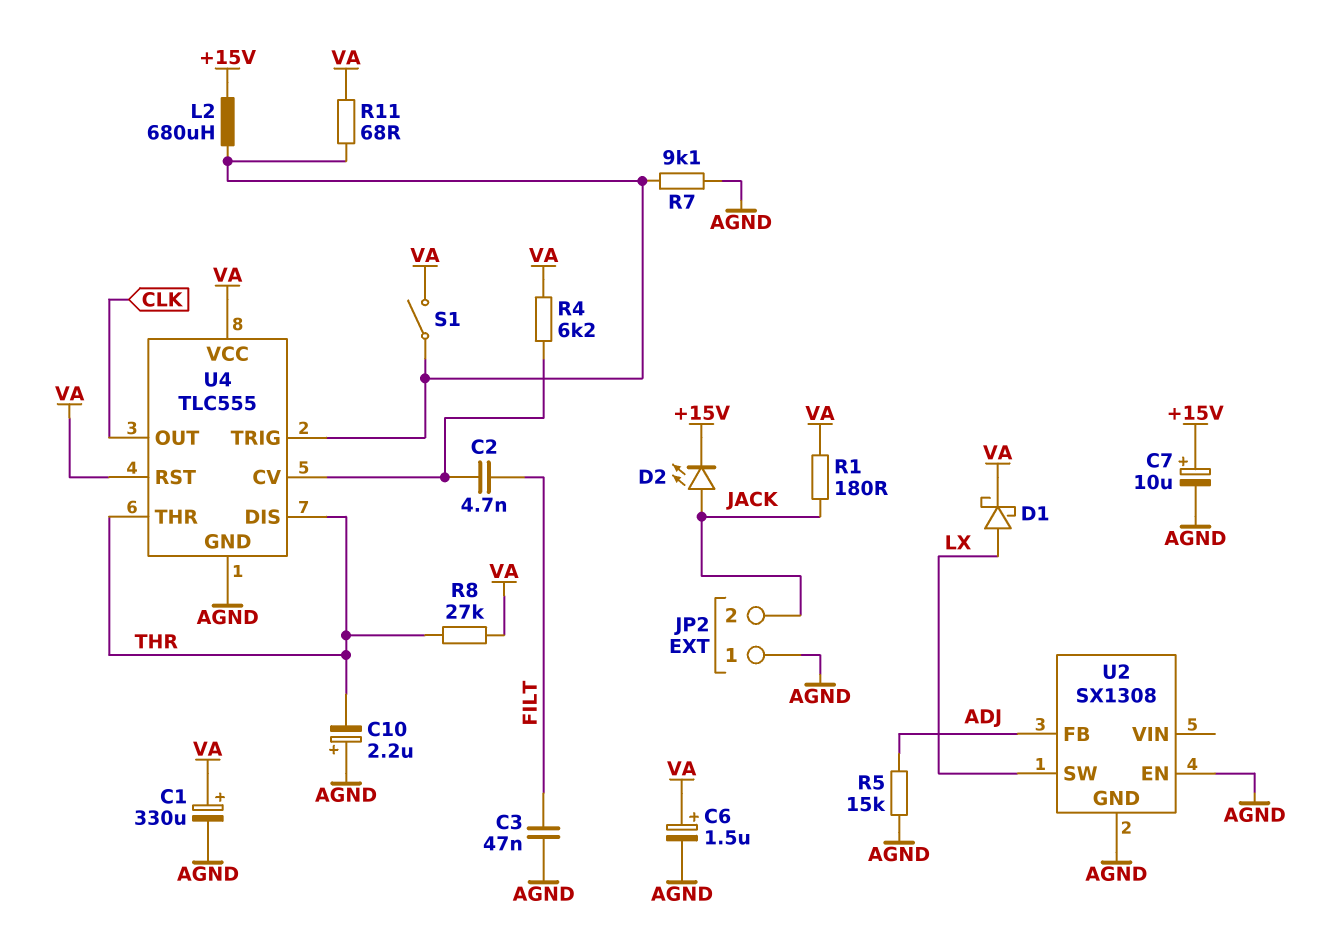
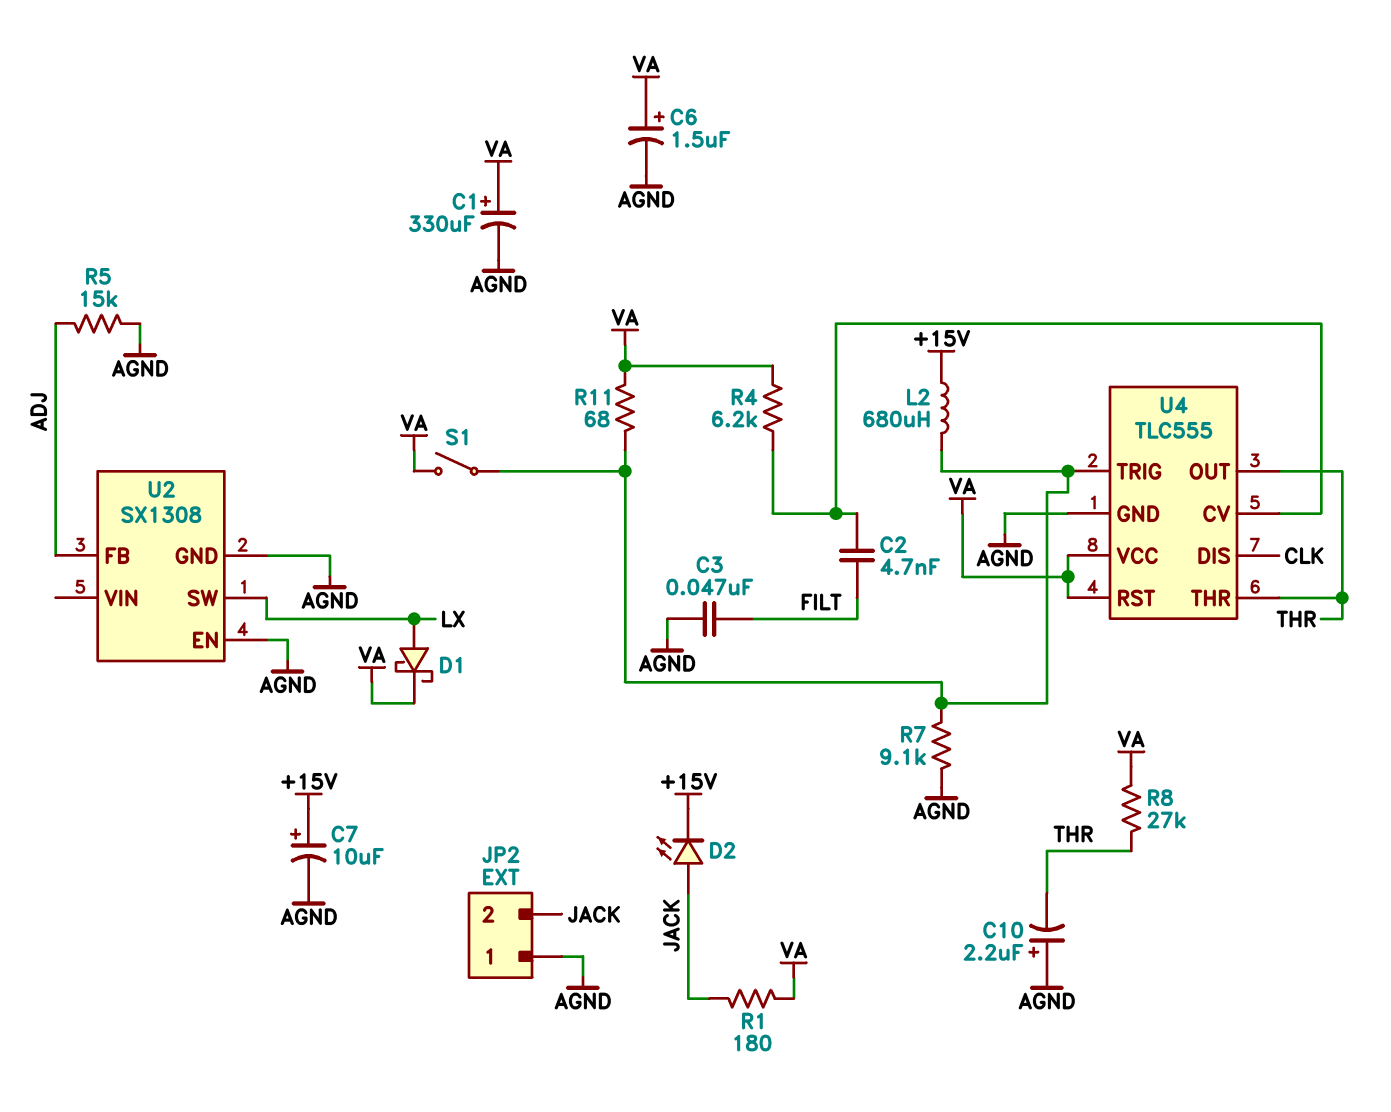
U4 pin DIS: THR -> CLK
U4 pin OUT: CLK -> THR

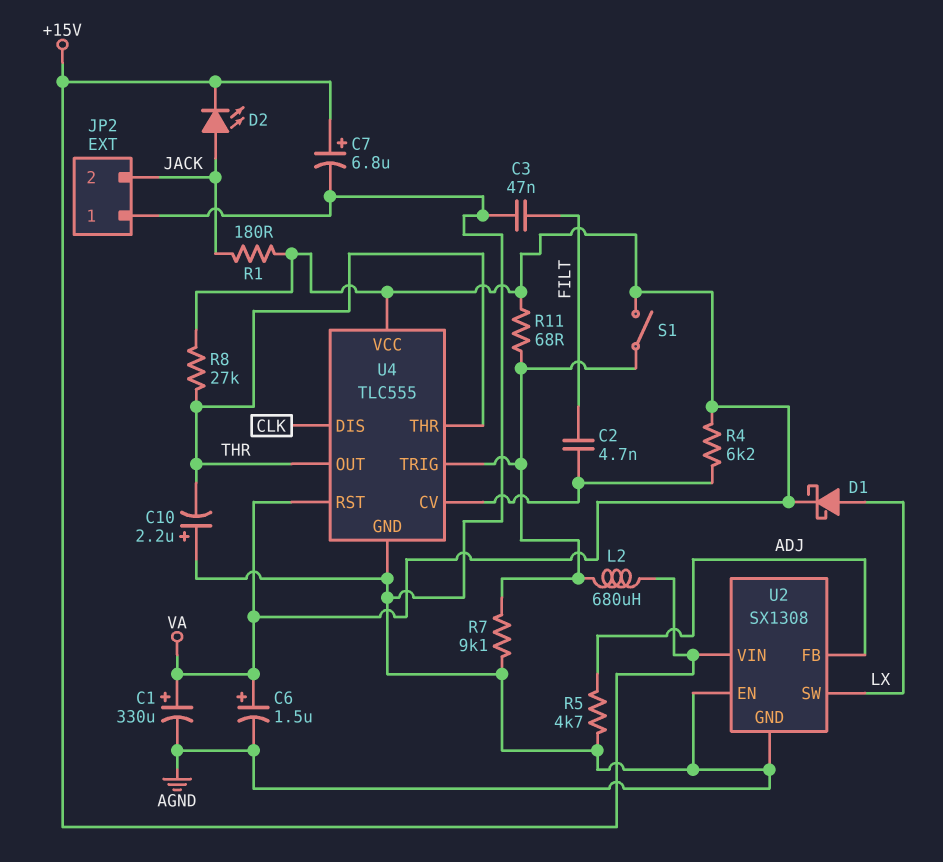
C7: 10uF (plus +15V, minus AGND) -> 6.8uF (plus +15V, minus AGND)
R5: 15k (ADJ, AGND) -> 4.7k (ADJ, AGND)
U2 pin VIN: none -> +15V

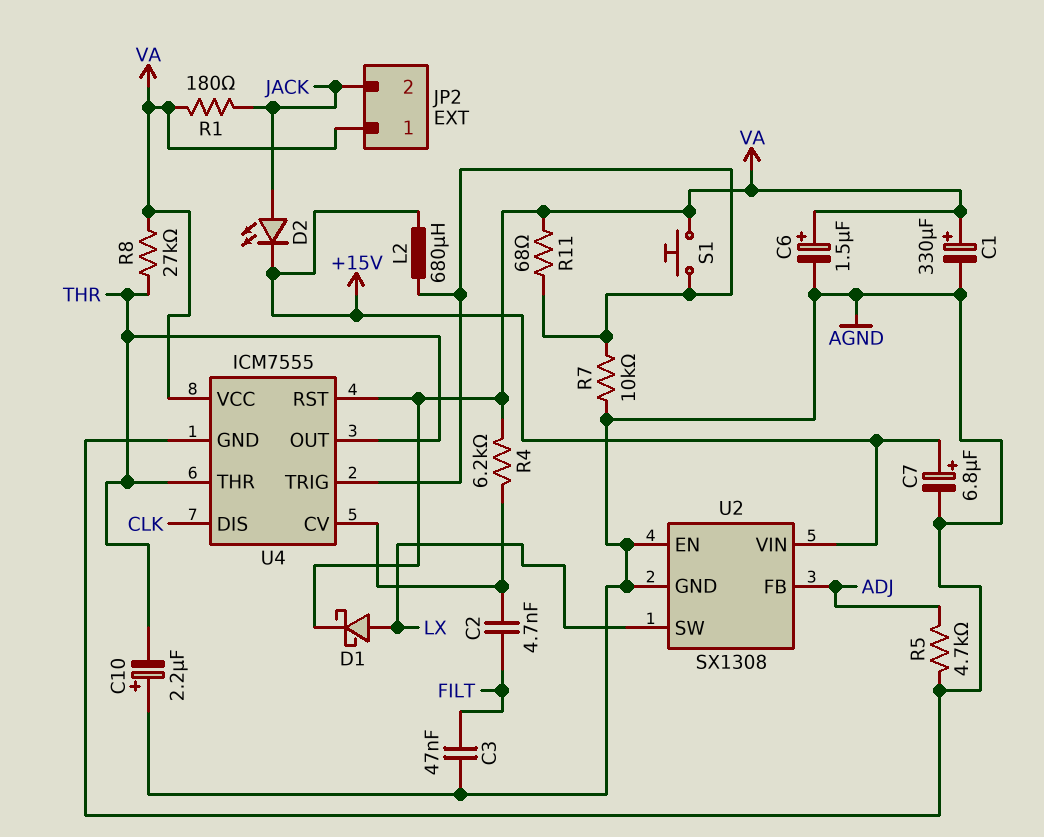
JP2 pin 1: AGND -> VA
R7: 9.1k (AGND, U4/TRIG) -> 10k (AGND, U4/TRIG)
S1: switch (U4/TRIG, VA) -> button (U4/TRIG, VA)
U4: TLC555 -> ICM7555

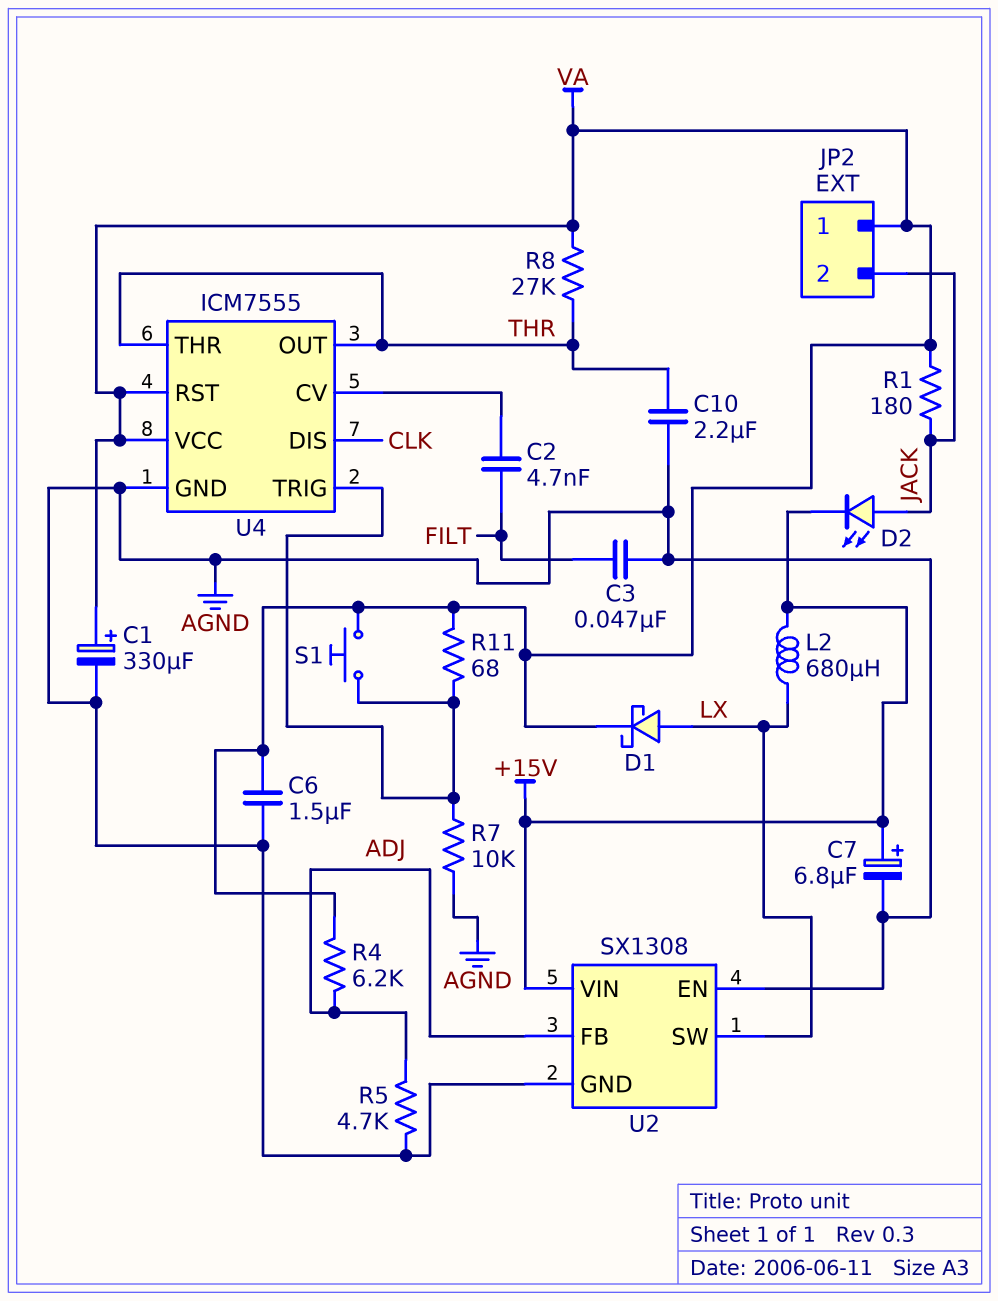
C6: 1.5uF (plus VA, minus AGND) -> 1.5uF (AGND, VA)
C10: 2.2uF (plus AGND, minus THR) -> 2.2uF (AGND, THR)
L2: 680uH (+15V, U4/TRIG) -> 680uH (+15V, LX)
R4: 6.2k (U4/CV, VA) -> 6.2k (ADJ, VA)

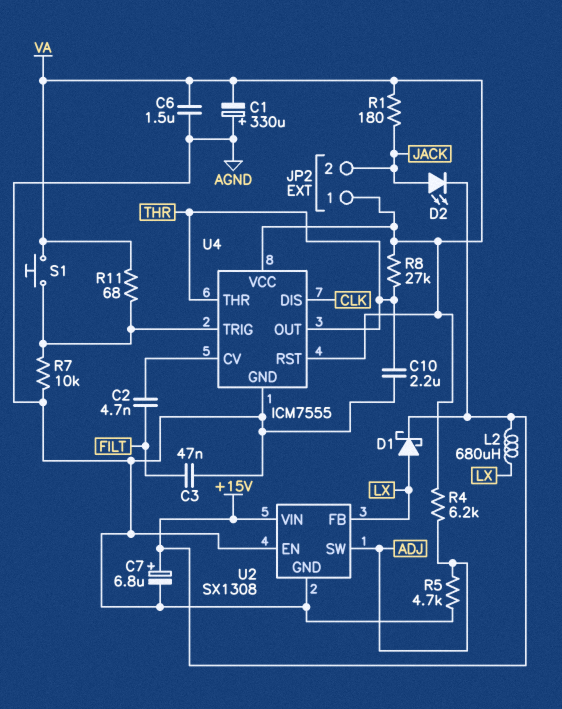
C1: 330uF (plus VA, minus AGND) -> 330uF (plus AGND, minus VA)
D1: schottky (A LX, K VA) -> schottky (A LX, K +15V)
U2 pin FB: ADJ -> LX
U2 pin SW: LX -> ADJ

